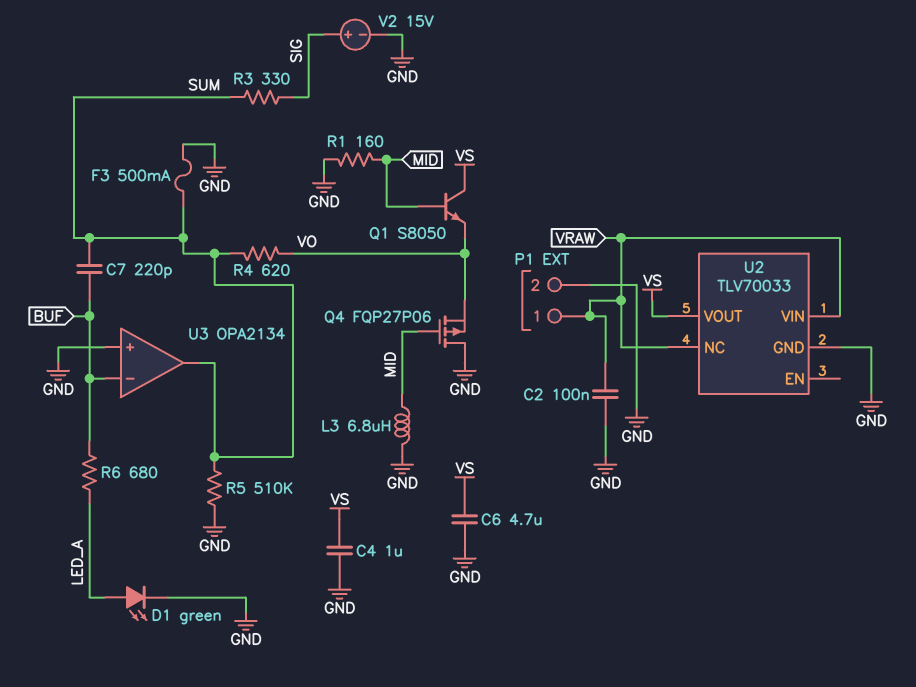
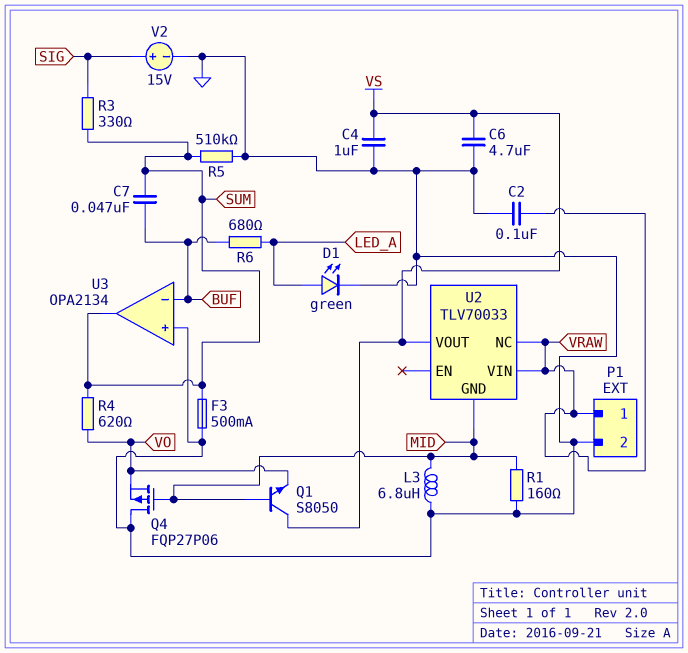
C7: 220pF (BUF, SUM) -> 47nF (BUF, SUM)
U2 pin GND: GND -> MID

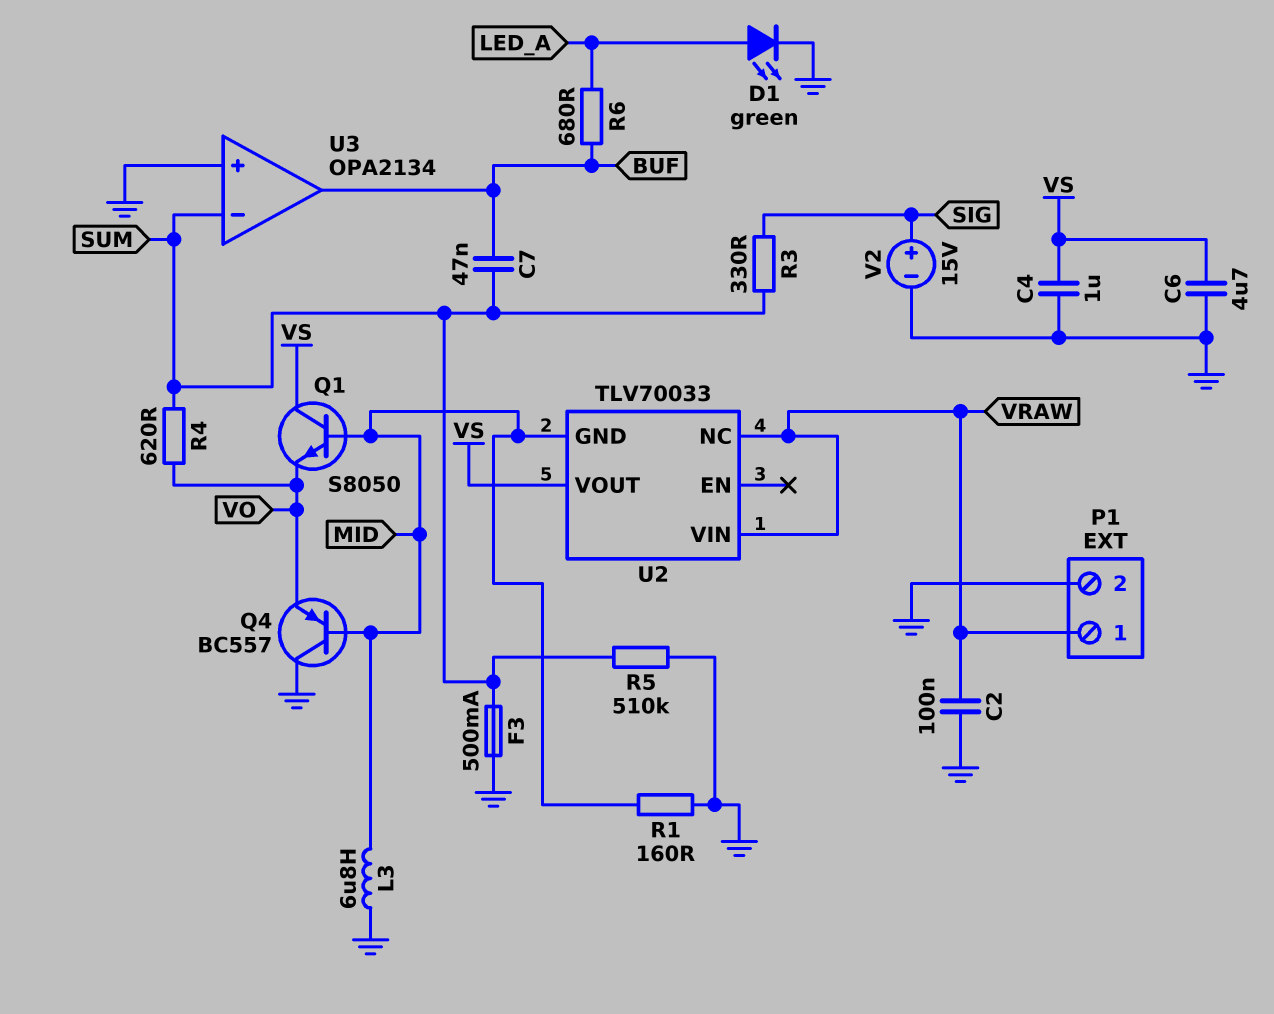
Q4: PMOS FQP27P06 (G MID, D GND, S VO) -> PNP BC557 (B MID, C GND, E VO)
U3 pin in-: BUF -> SUM
U3 pin out: SUM -> BUF

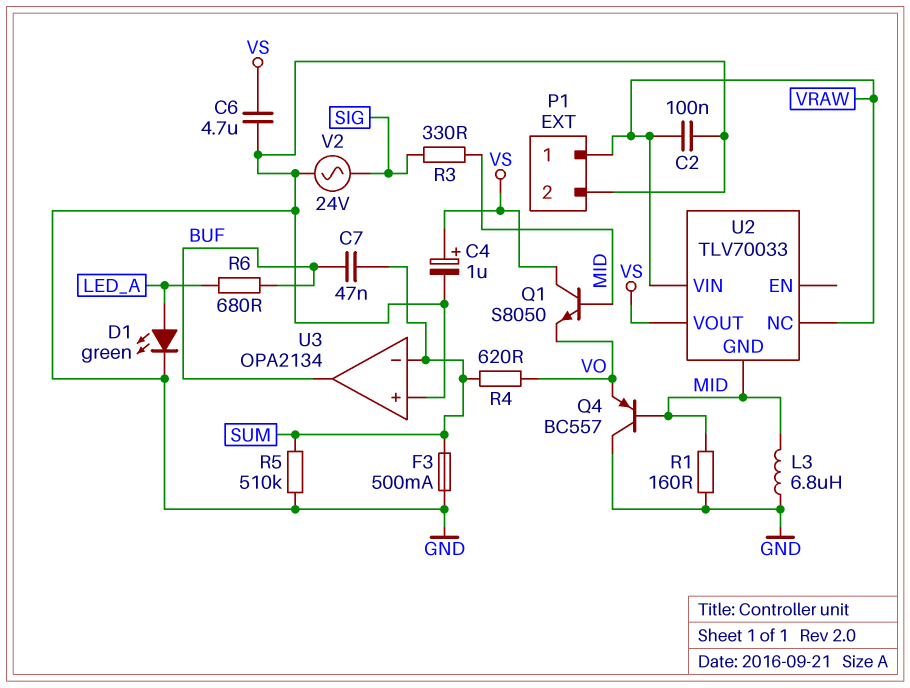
C4: 1uF (GND, VS) -> 1uF (plus VS, minus GND)
R3: 330 (SIG, SUM) -> 330 (MID, SIG)
V2: 15V (plus SIG, minus GND) -> AC 24V (GND, SIG)

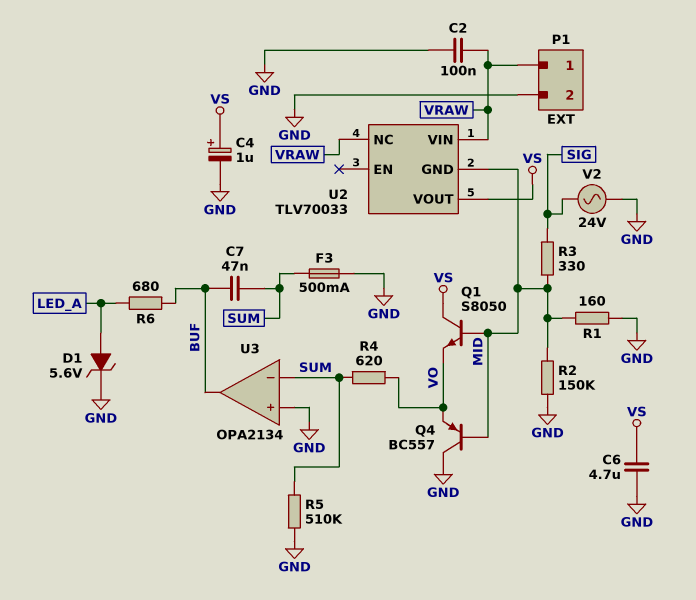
D1: LED green (A LED_A, K GND) -> zener 5.6V (A LED_A, K GND)
L3: 6.8uH (GND, MID) -> none
R2: none -> 150k (GND, MID)

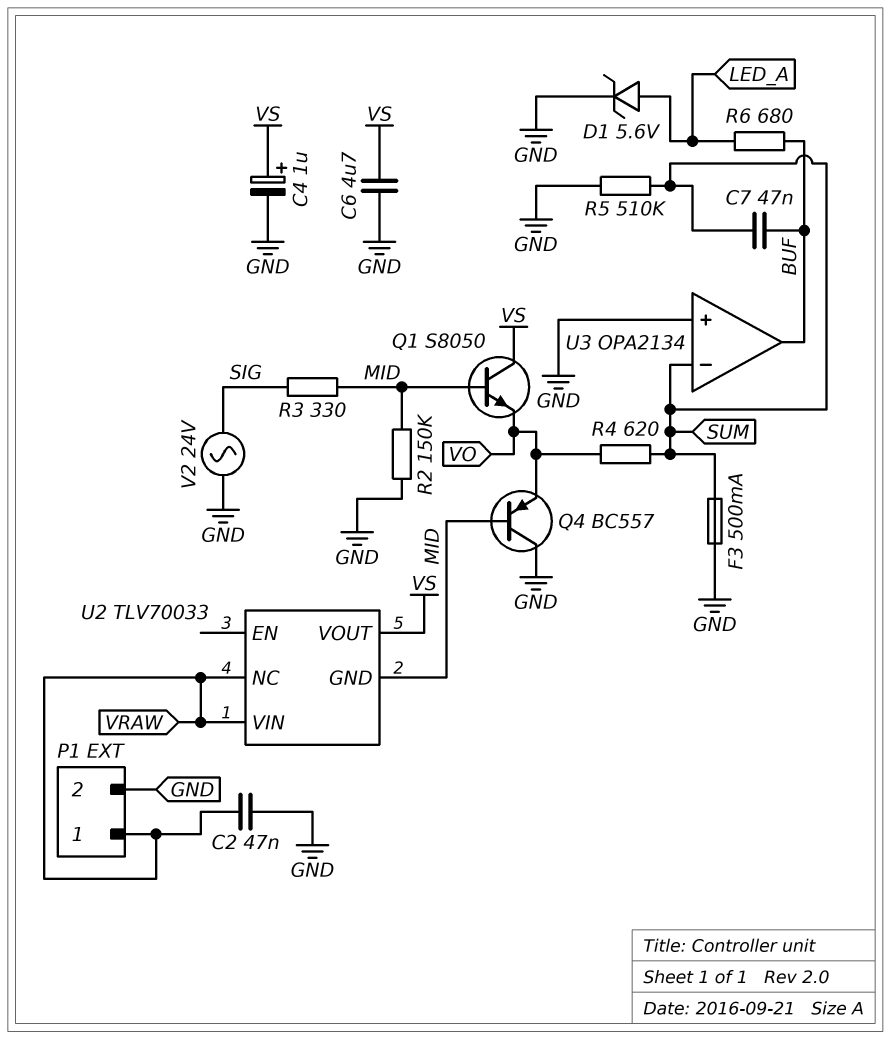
C2: 100nF (GND, VRAW) -> 47nF (GND, VRAW)
R1: 160 (GND, MID) -> none

